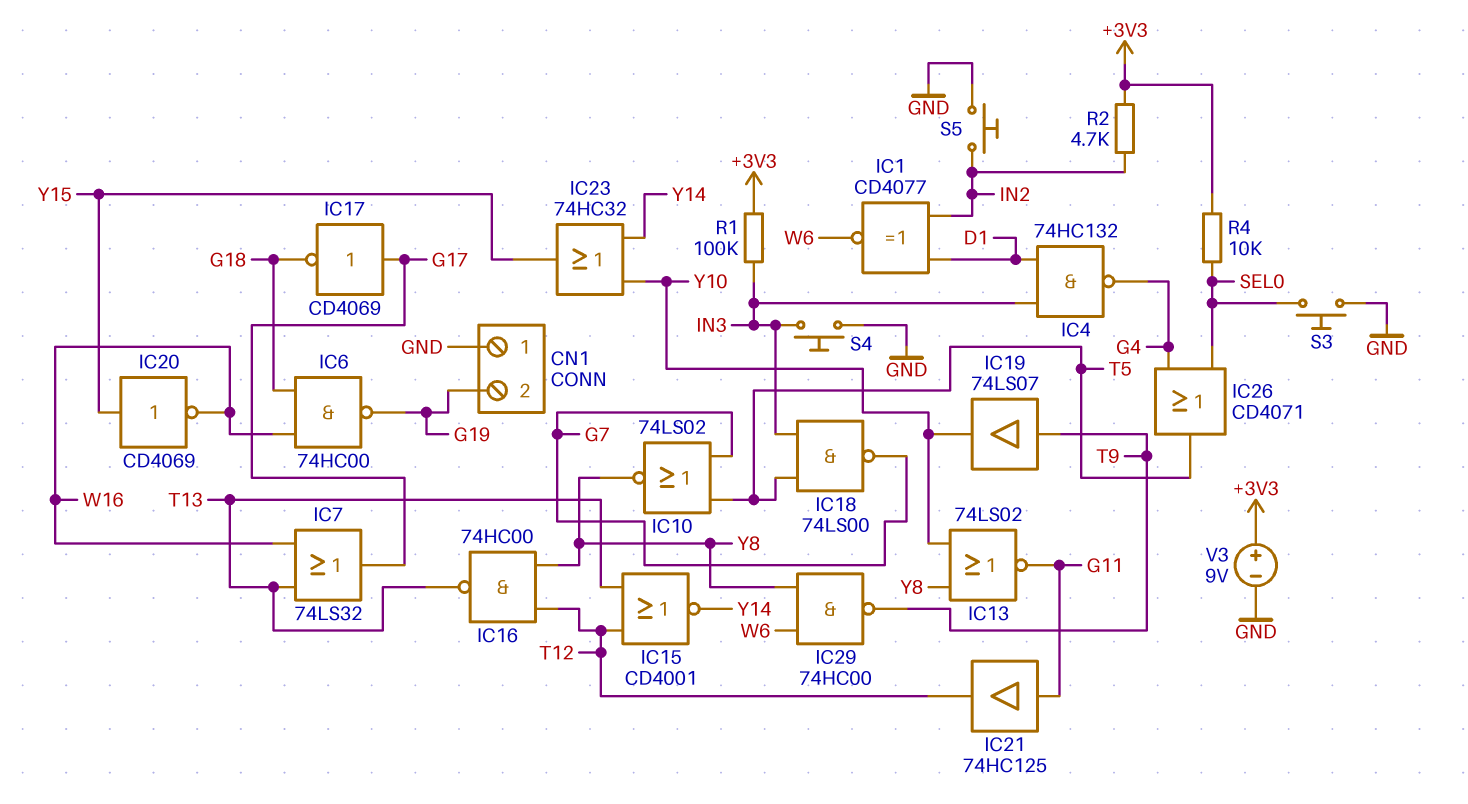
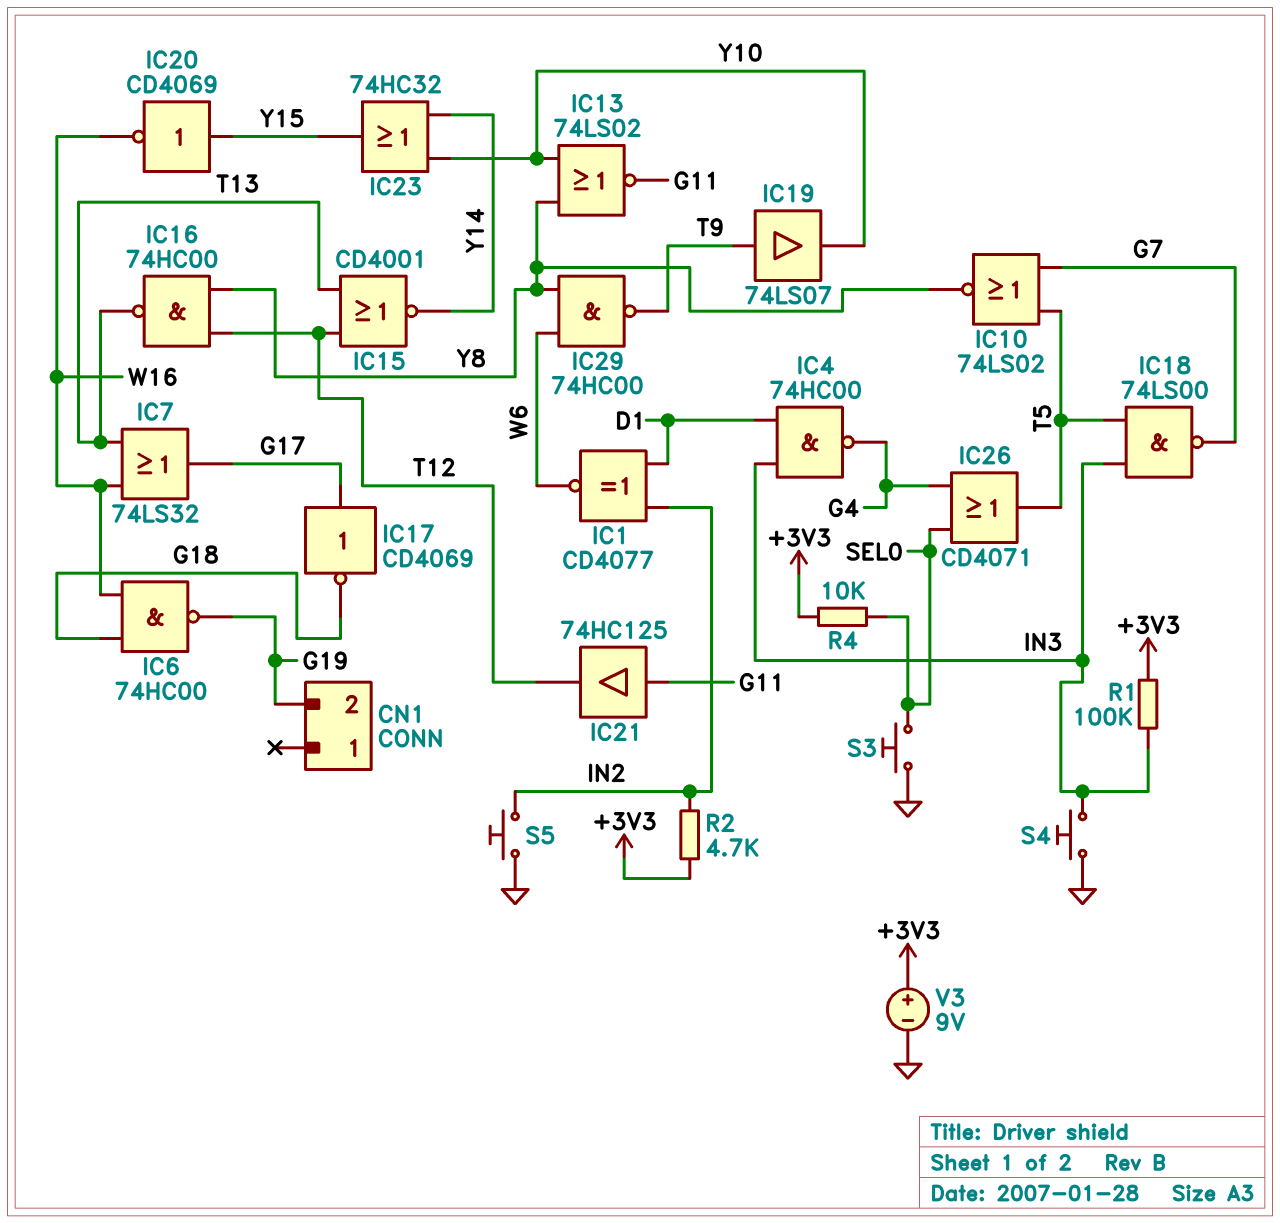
CN1 pin 1: GND -> none
IC4: NAND 74HC132 (in D1, in IN3, out G4) -> NAND 74HC00 (in D1, in IN3, out G4)

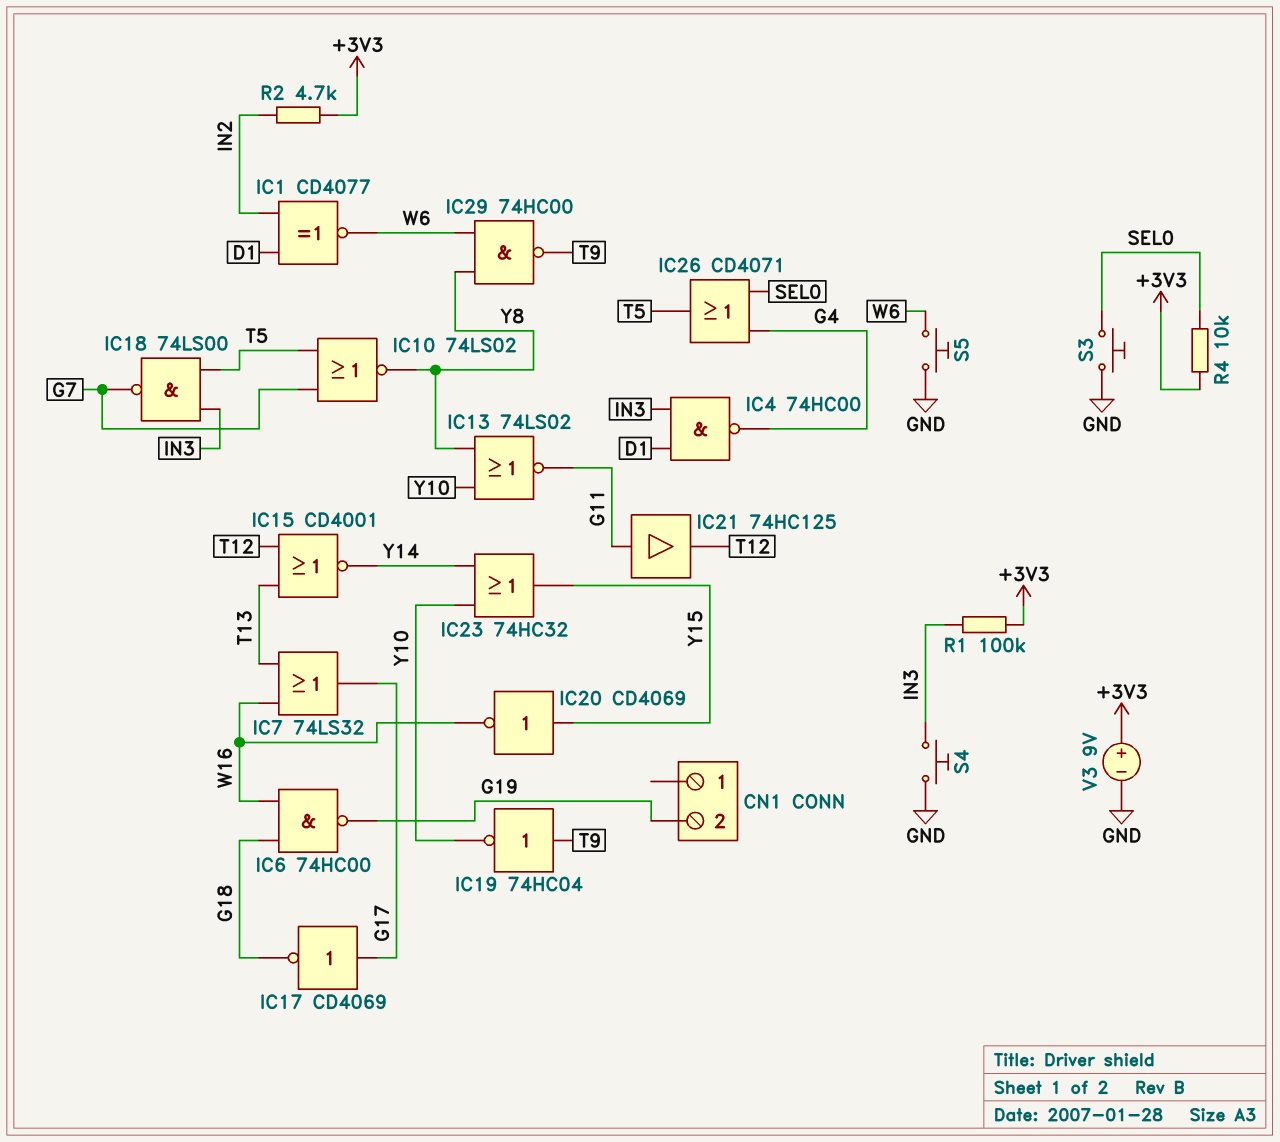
IC16: NAND 74HC00 (in T12, in Y8, out T13) -> none
IC19: buffer 74LS07 (in T9, out Y10) -> NOT 74HC04 (in T9, out Y10)
S5: button (GND, IN2) -> button (GND, W6)

